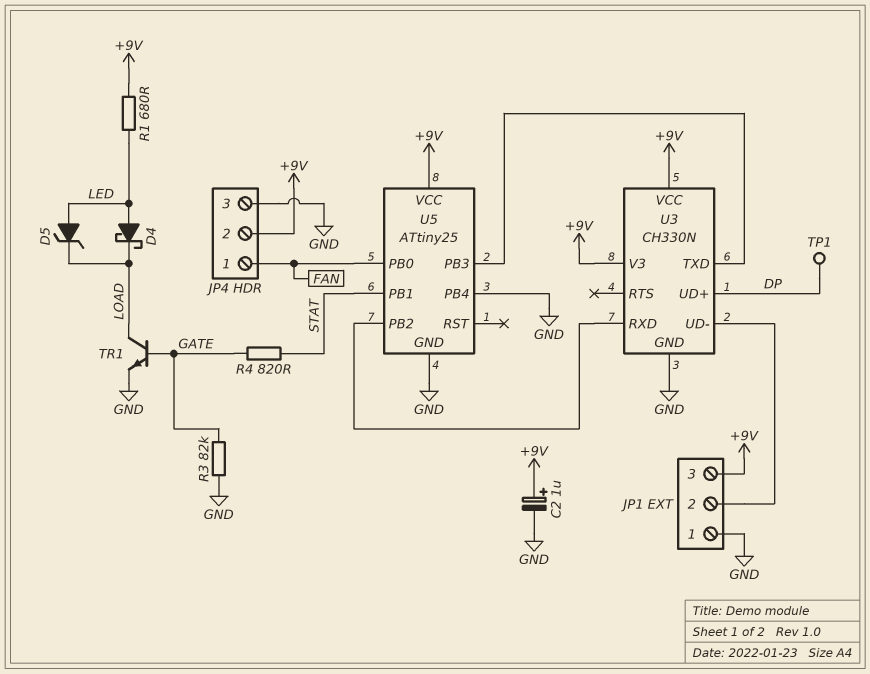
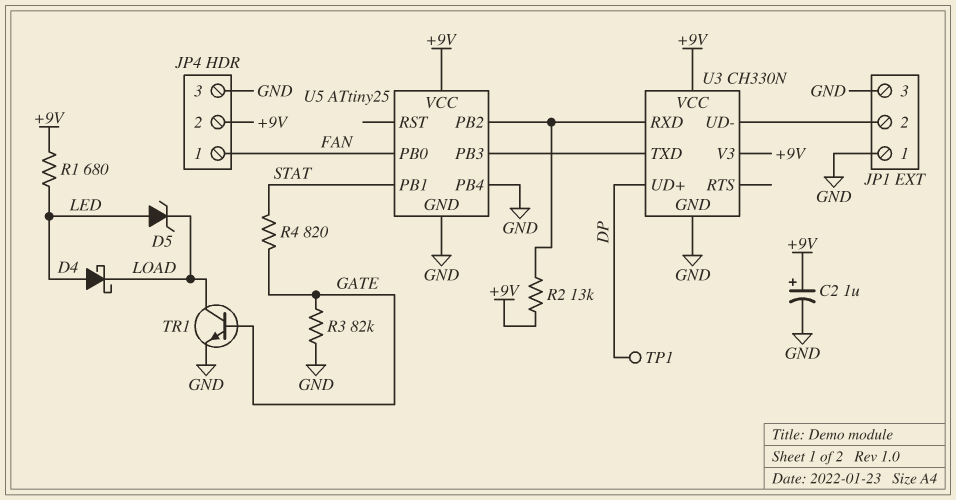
JP1 pin 3: +9V -> GND
R2: none -> 13k (+9V, U3/RXD)

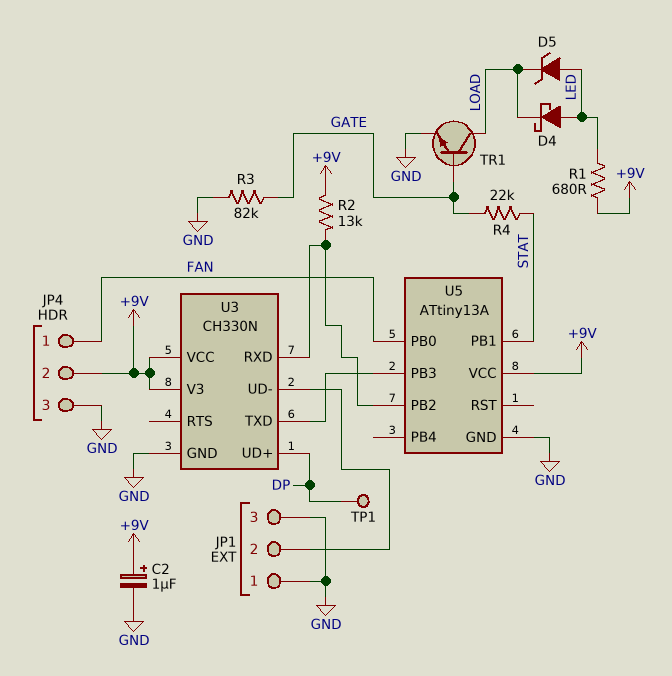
R4: 820 (GATE, STAT) -> 22k (GATE, STAT)
U5: ATtiny25 -> ATtiny13A
U5 pin PB4: GND -> none

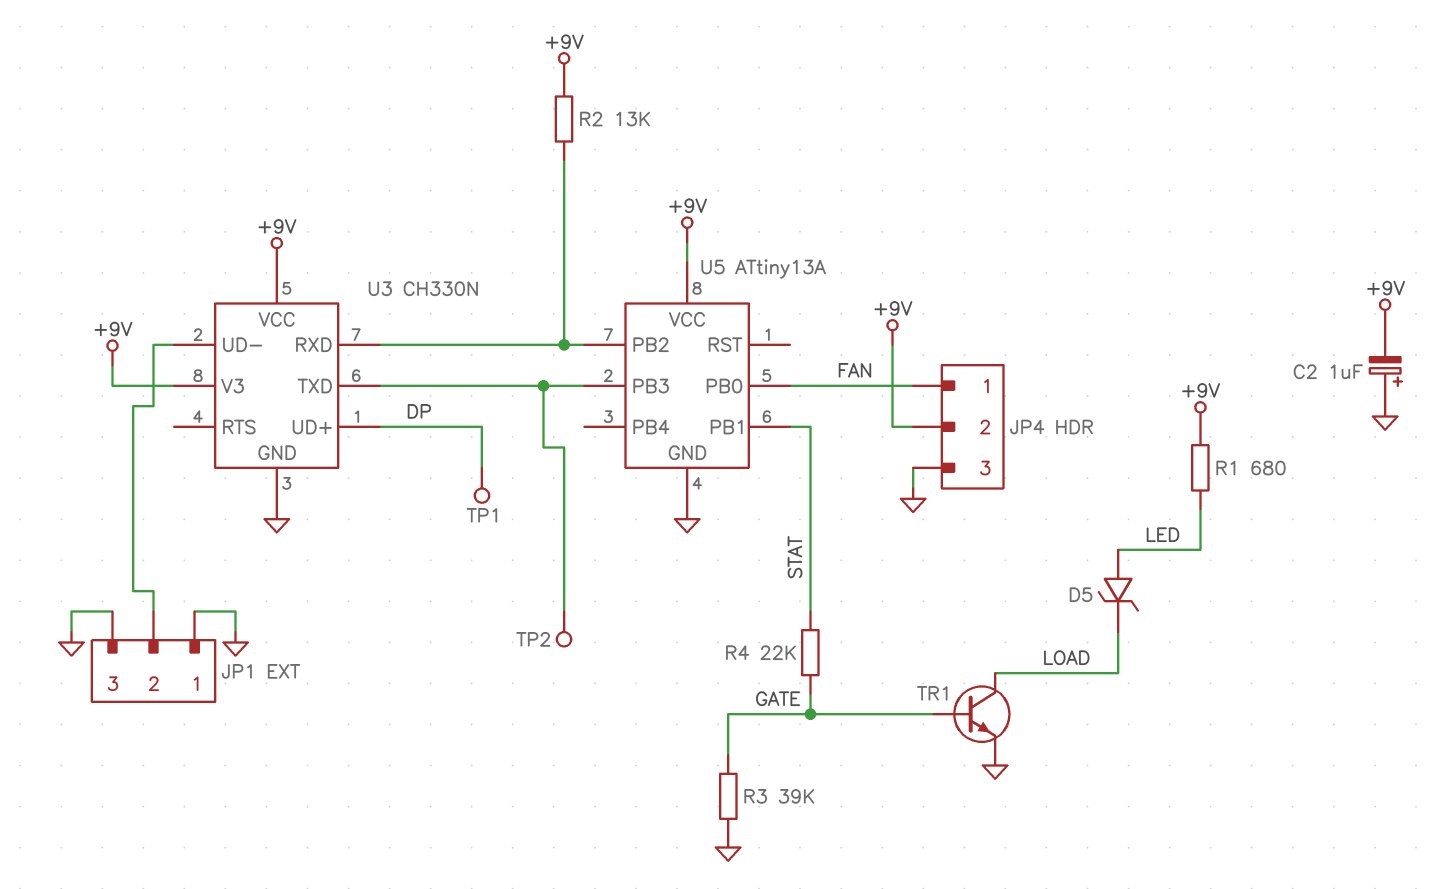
C2: 1uF (plus +9V, minus GND) -> 1uF (plus GND, minus +9V)
D4: schottky (A LED, K LOAD) -> none
R3: 82k (GATE, GND) -> 39k (GATE, GND)
TP2: none -> test point (U3/TXD)

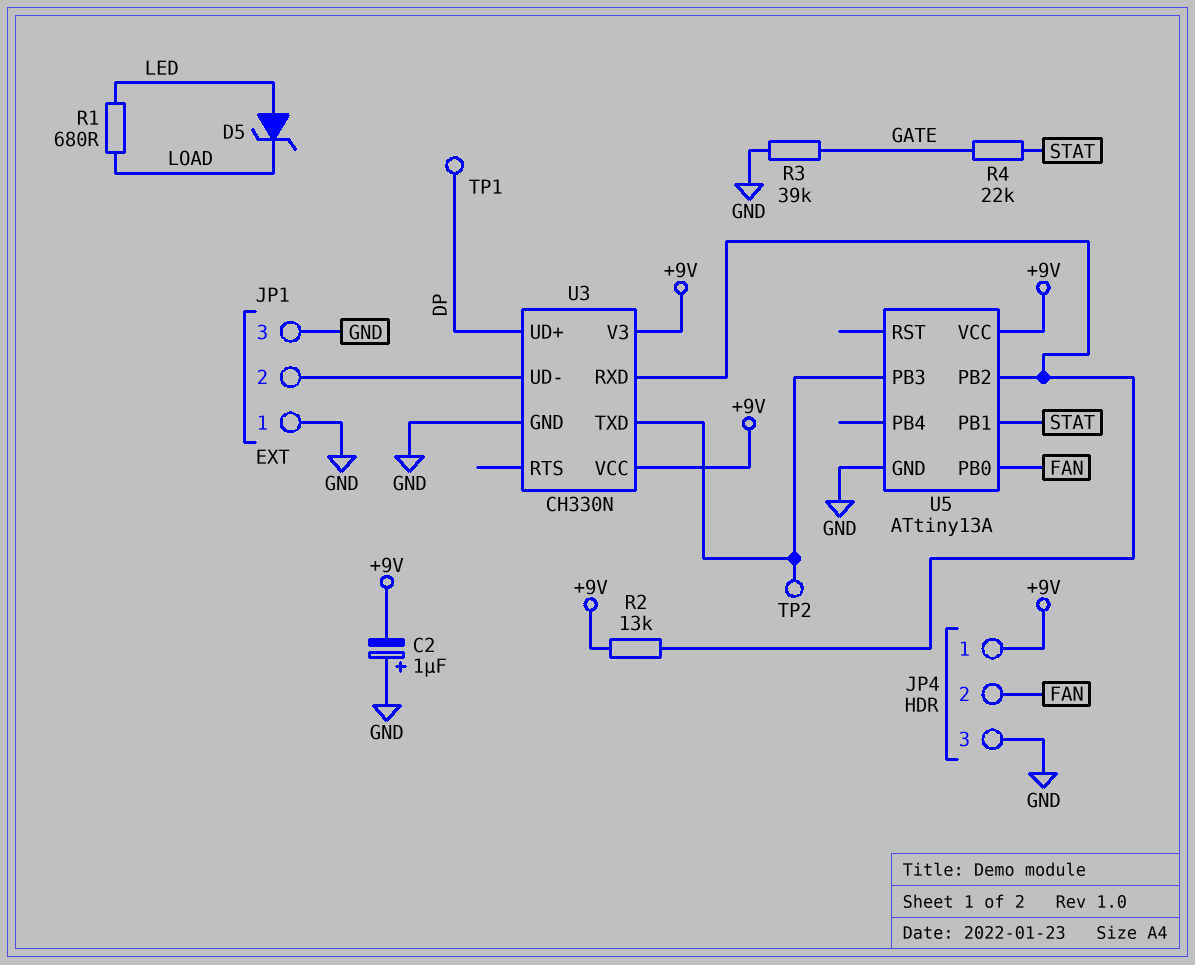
JP4 pin 1: FAN -> +9V
JP4 pin 2: +9V -> FAN
R1: 680 (+9V, LED) -> 680 (LED, LOAD)
TR1: NPN (B GATE, C LOAD, E GND) -> none

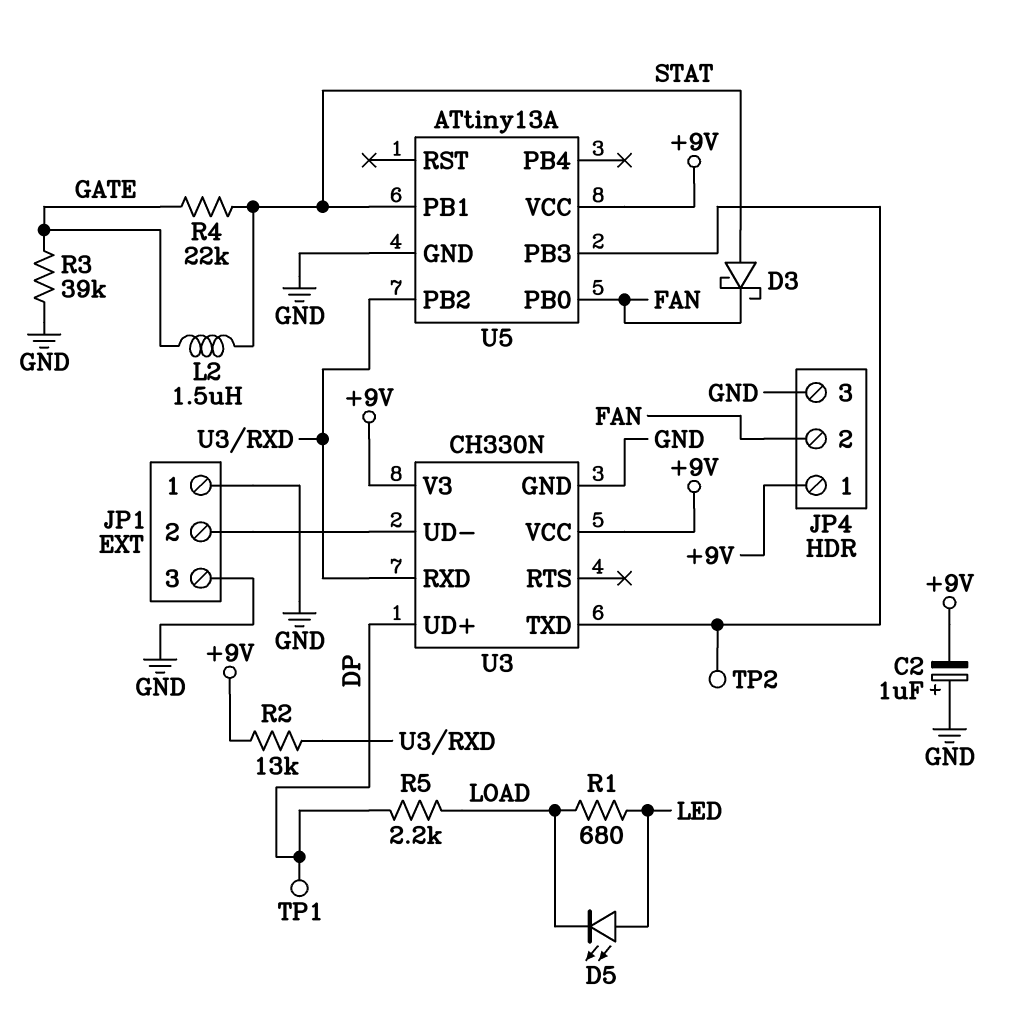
D3: none -> schottky (A STAT, K FAN)
D5: zener (A LED, K LOAD) -> LED (A LED, K LOAD)
L2: none -> 1.5uH (GATE, STAT)
R5: none -> 2.2k (DP, LOAD)

